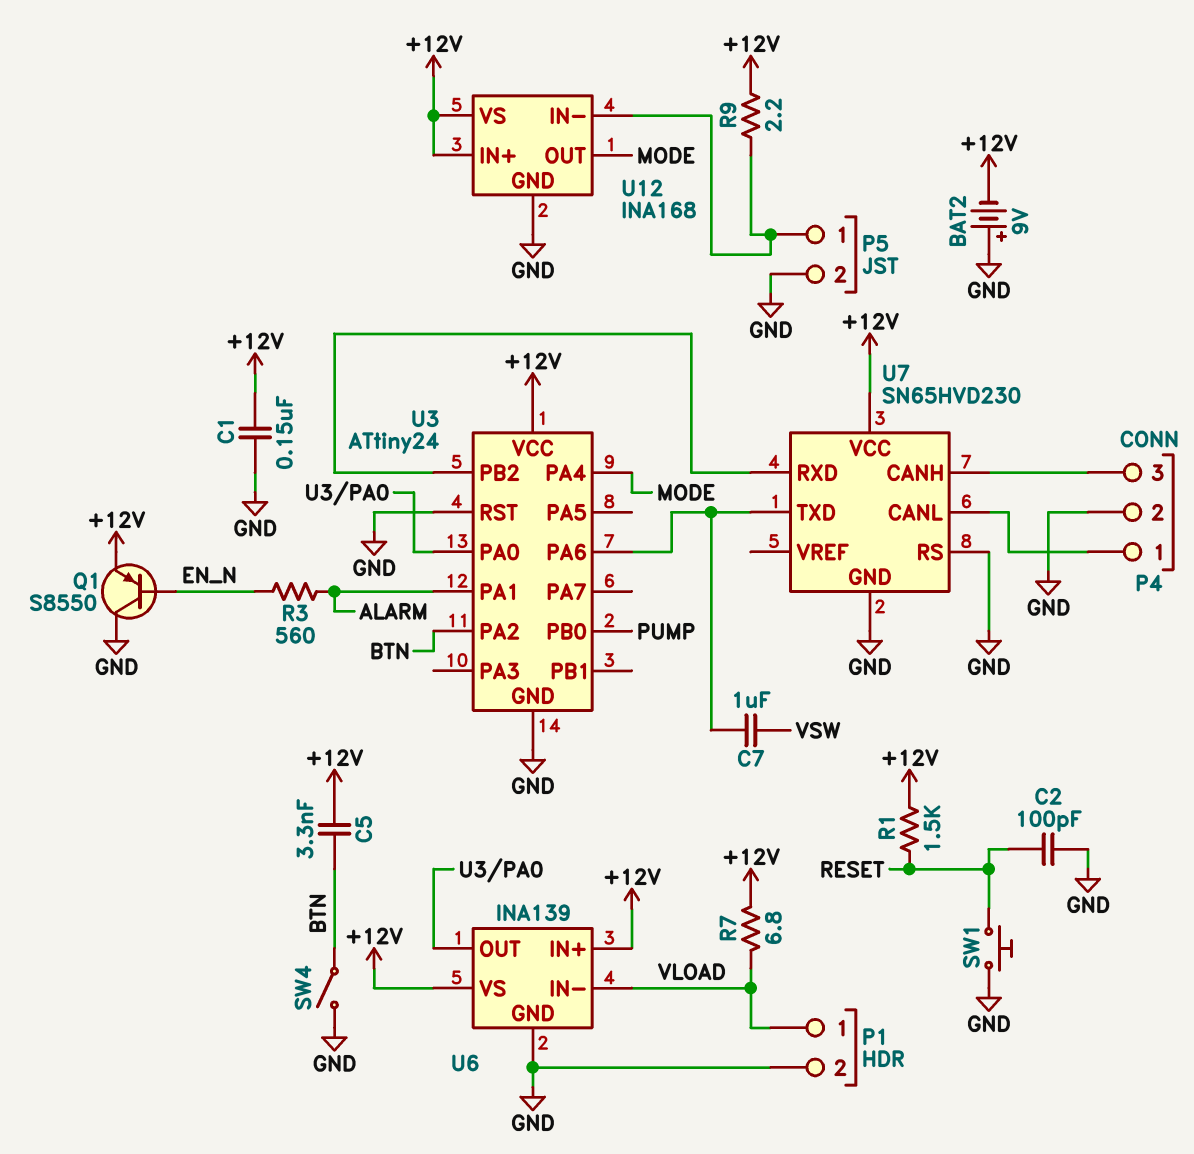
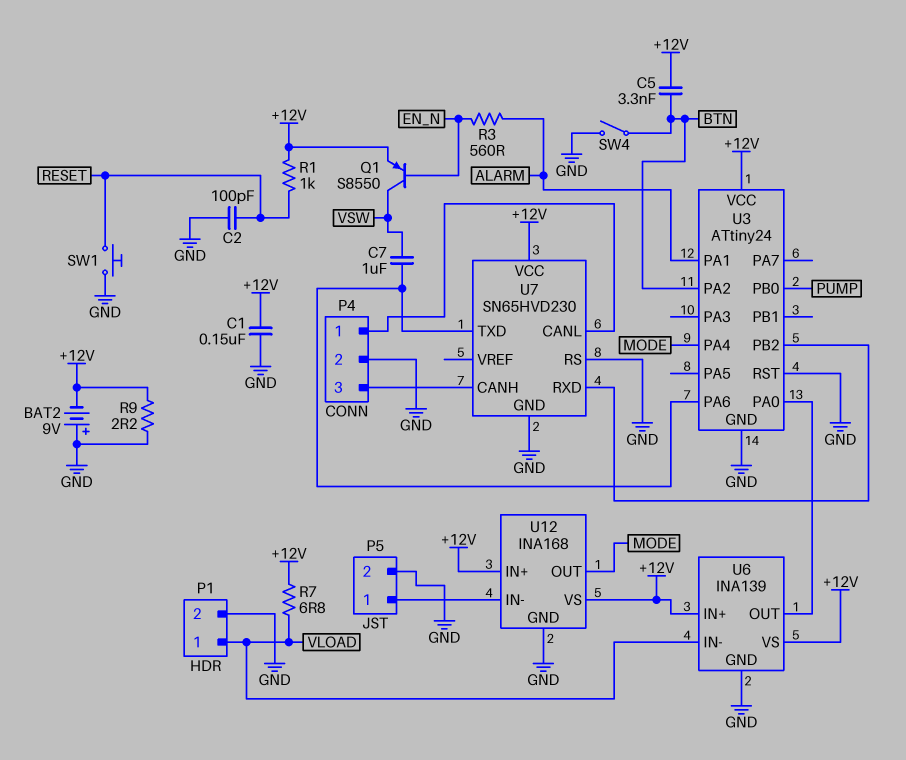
Q1: PNP S8550 (B EN_N, C GND, E +12V) -> PNP S8550 (B EN_N, C VSW, E +12V)
R1: 1.5k (+12V, RESET) -> 1k (+12V, RESET)
R9: 2.2 (+12V, P5/1) -> 2.2 (+12V, GND)

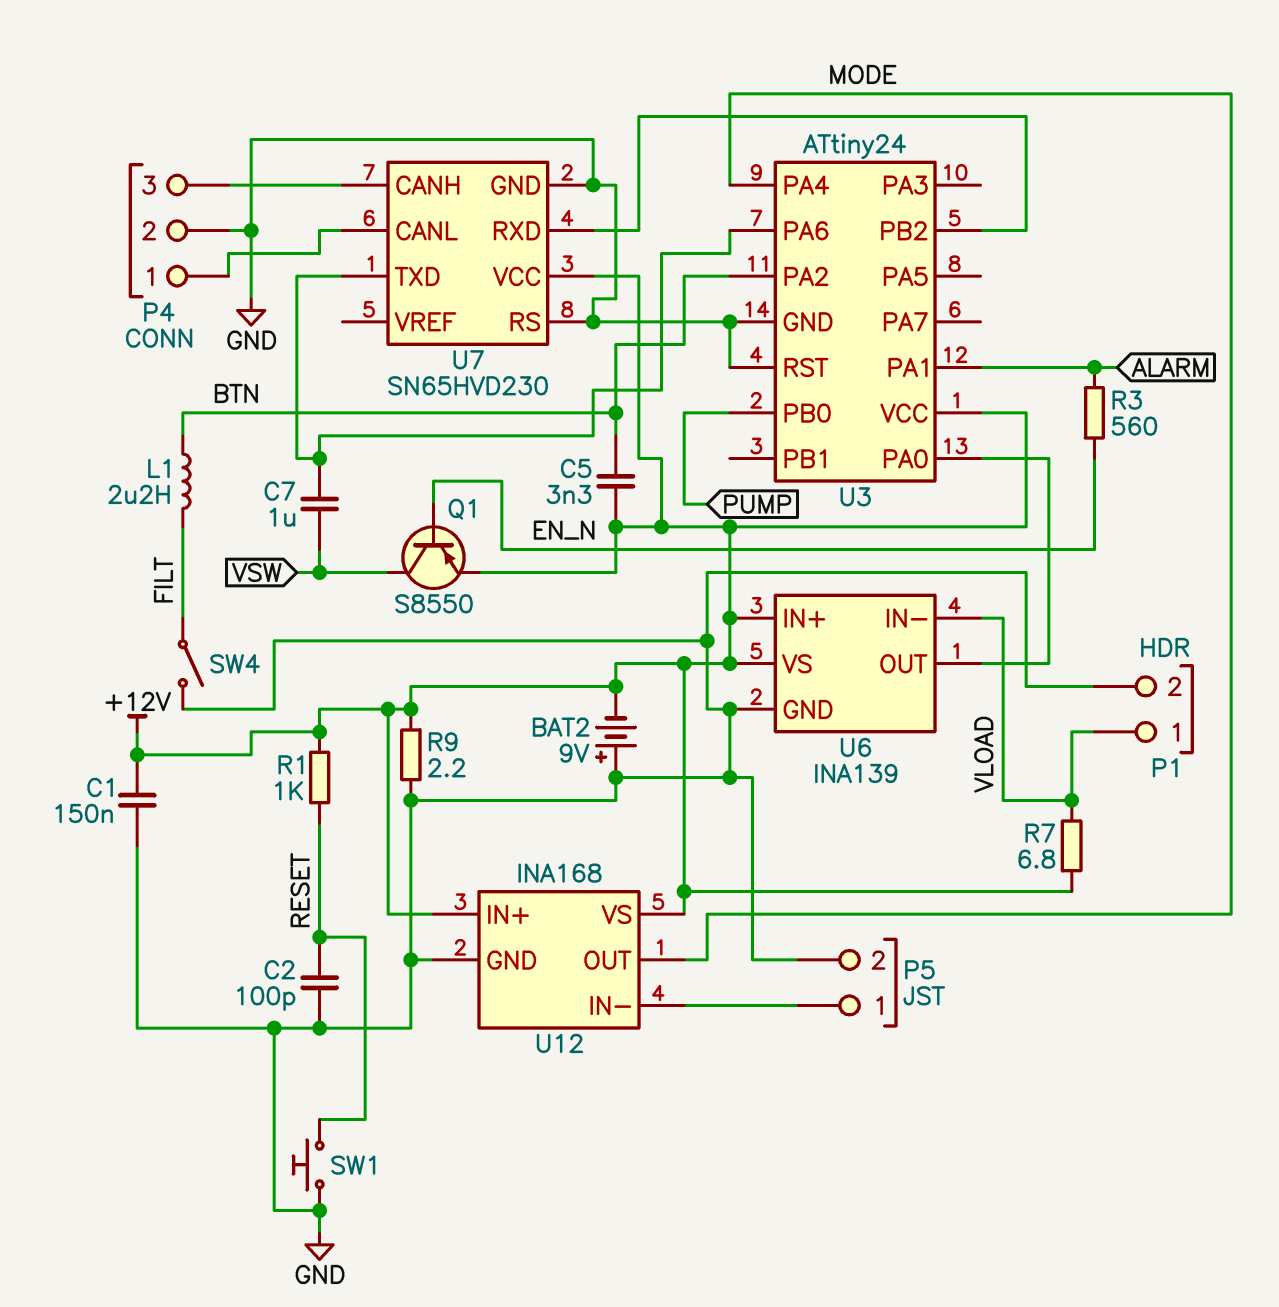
L1: none -> 2.2uH (BTN, FILT)
SW4: switch (BTN, GND) -> switch (FILT, GND)

